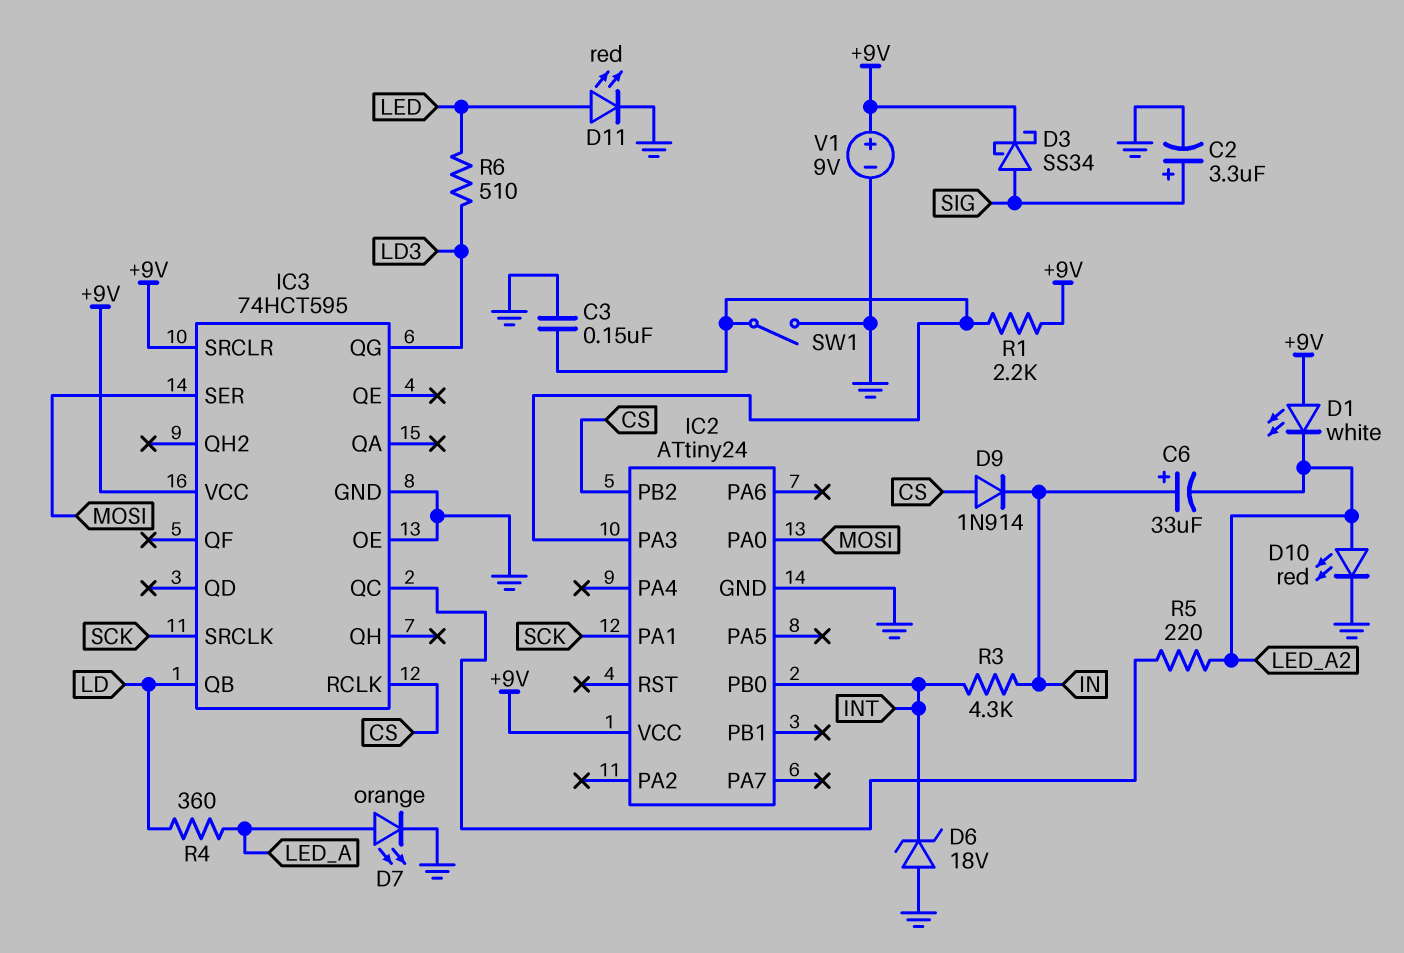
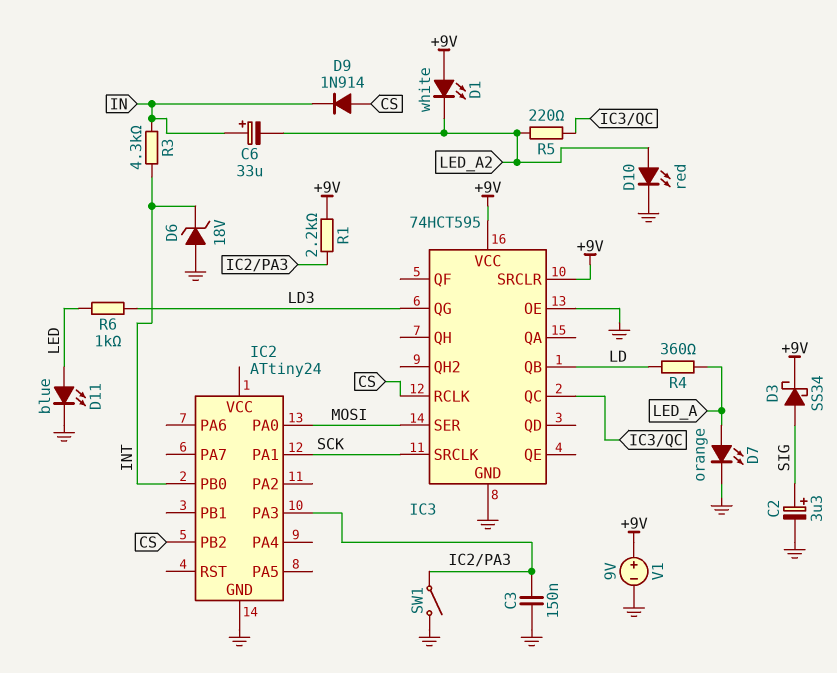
D11: LED red (A LED, K GND) -> LED blue (A LED, K GND)
IC2 pin VCC: +9V -> none
R6: 510 (LD3, LED) -> 1k (LD3, LED)

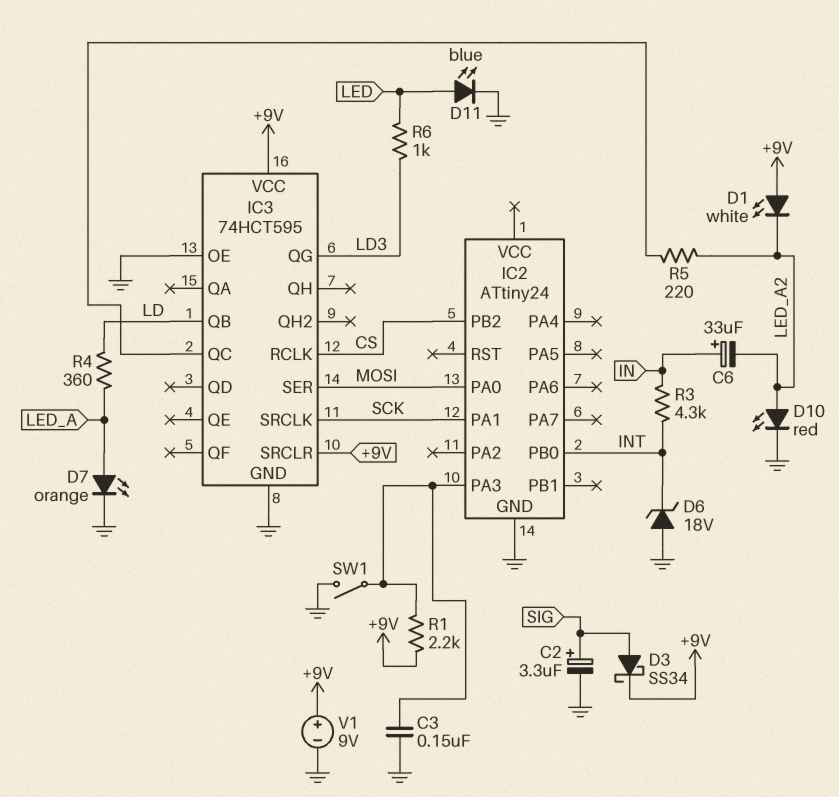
D9: diode 1N914 (A CS, K IN) -> none

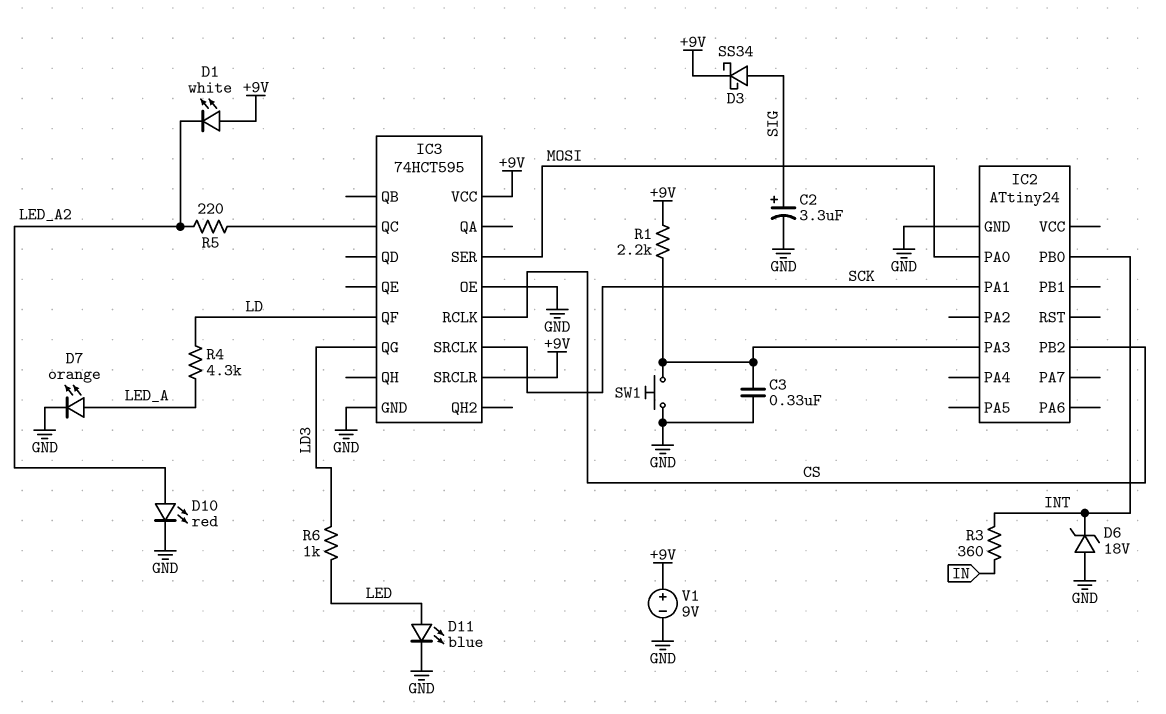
C3: 150nF (GND, IC2/PA3) -> 330nF (GND, IC2/PA3)
C6: 33uF (plus IN, minus LED_A2) -> none
IC3 pin QB: LD -> none
IC3 pin QF: none -> LD
R3: 4.3k (IN, INT) -> 360 (IN, INT)
R4: 360 (LD, LED_A) -> 4.3k (LD, LED_A)
SW1: switch (GND, IC2/PA3) -> button (GND, IC2/PA3)

